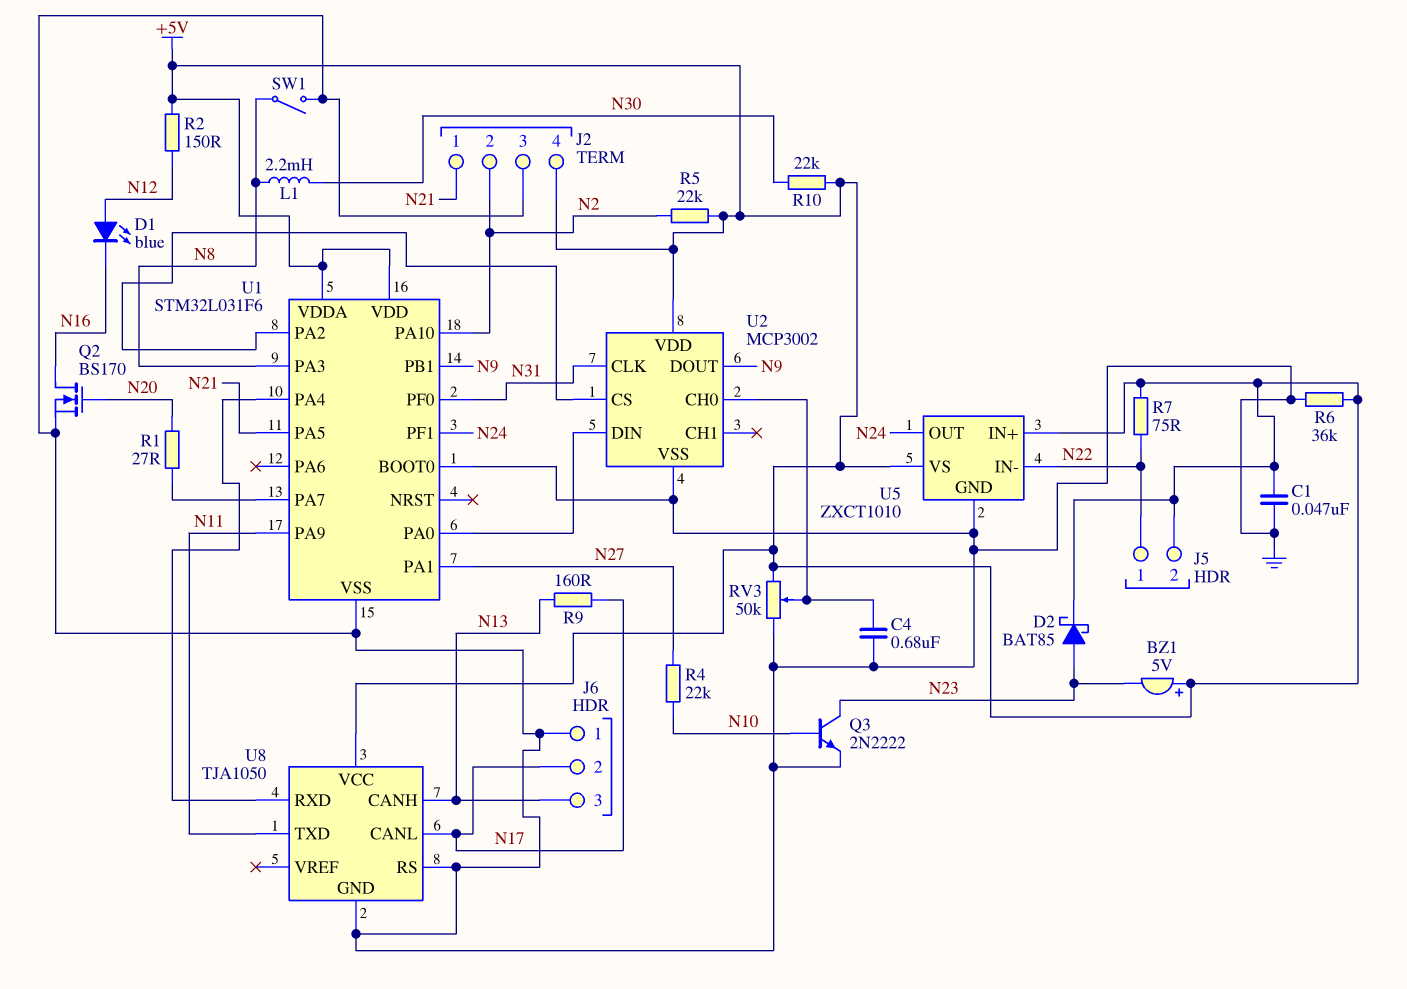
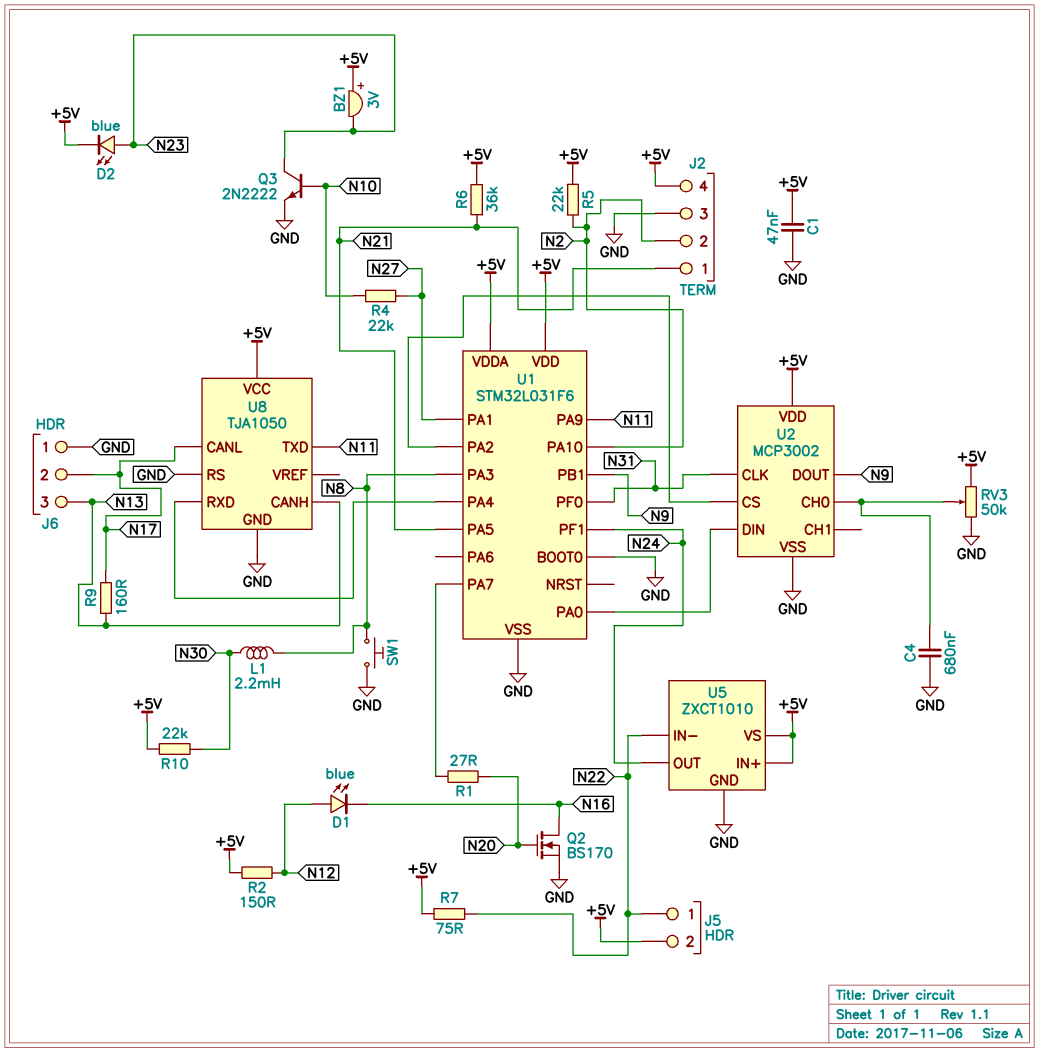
BZ1: buzzer 5V (plus +5V, minus N23) -> buzzer 3V (plus +5V, minus N23)
D2: schottky BAT85 (A N23, K +5V) -> LED blue (A N23, K +5V)
R6: 36k (+5V, GND) -> 36k (+5V, N21)
SW1: switch (GND, N8) -> button (GND, N8)

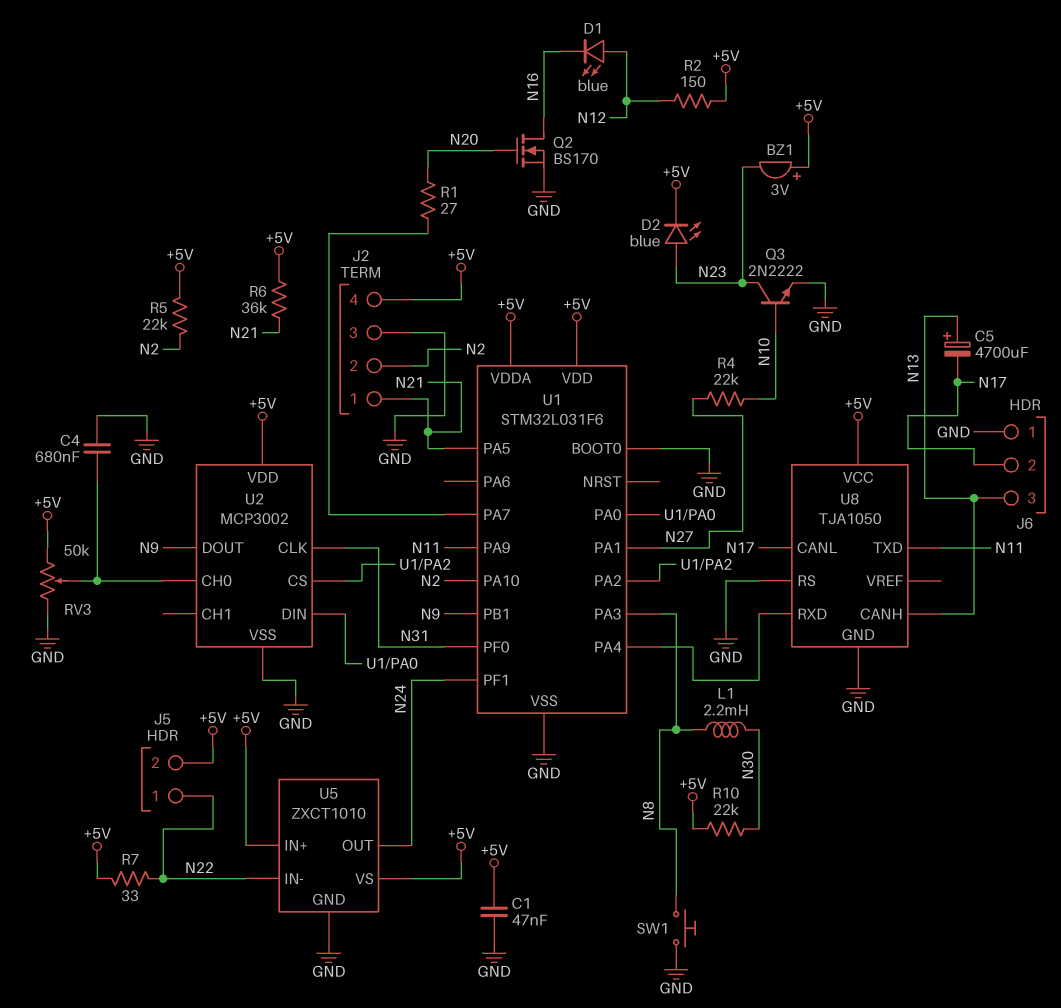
C5: none -> 4700uF (plus N13, minus N17)
R7: 75 (+5V, N22) -> 33 (+5V, N22)
R9: 160 (N13, N17) -> none

